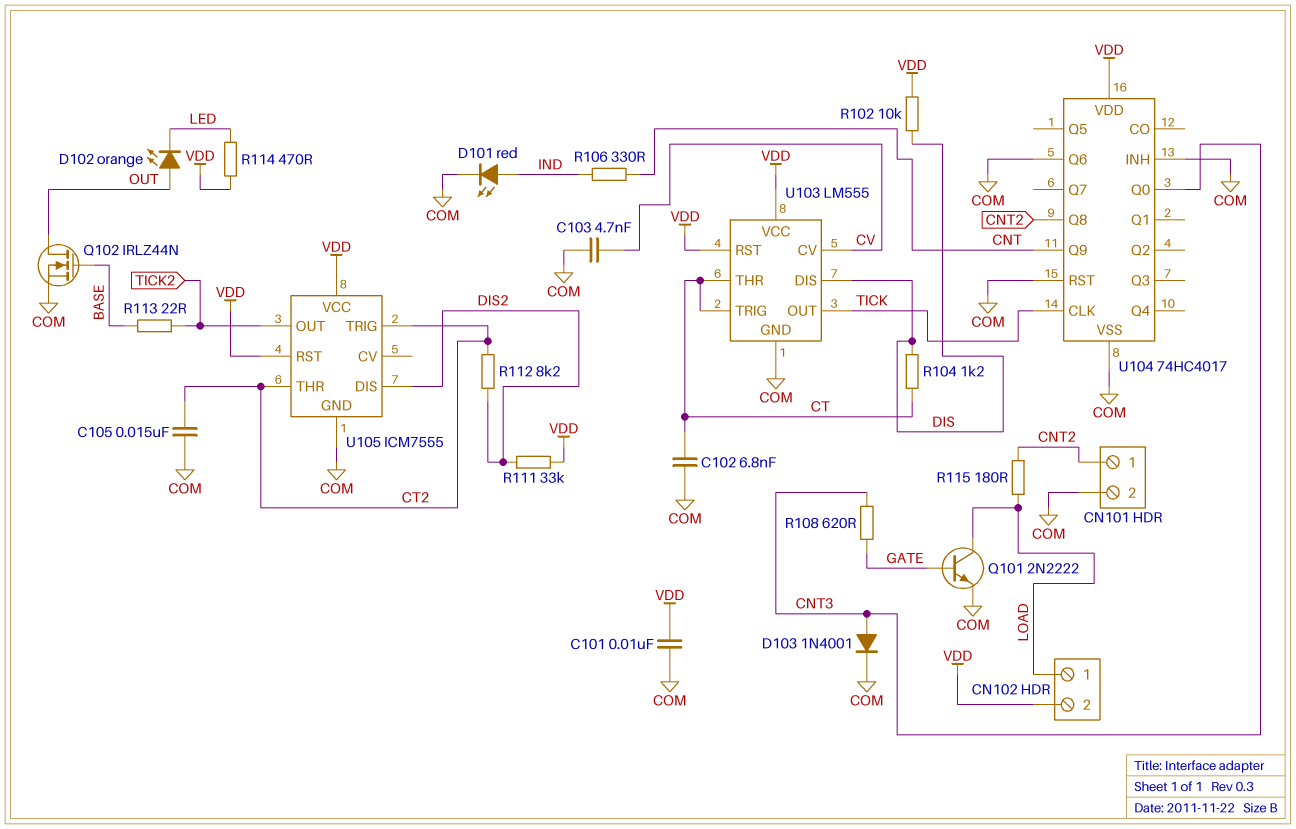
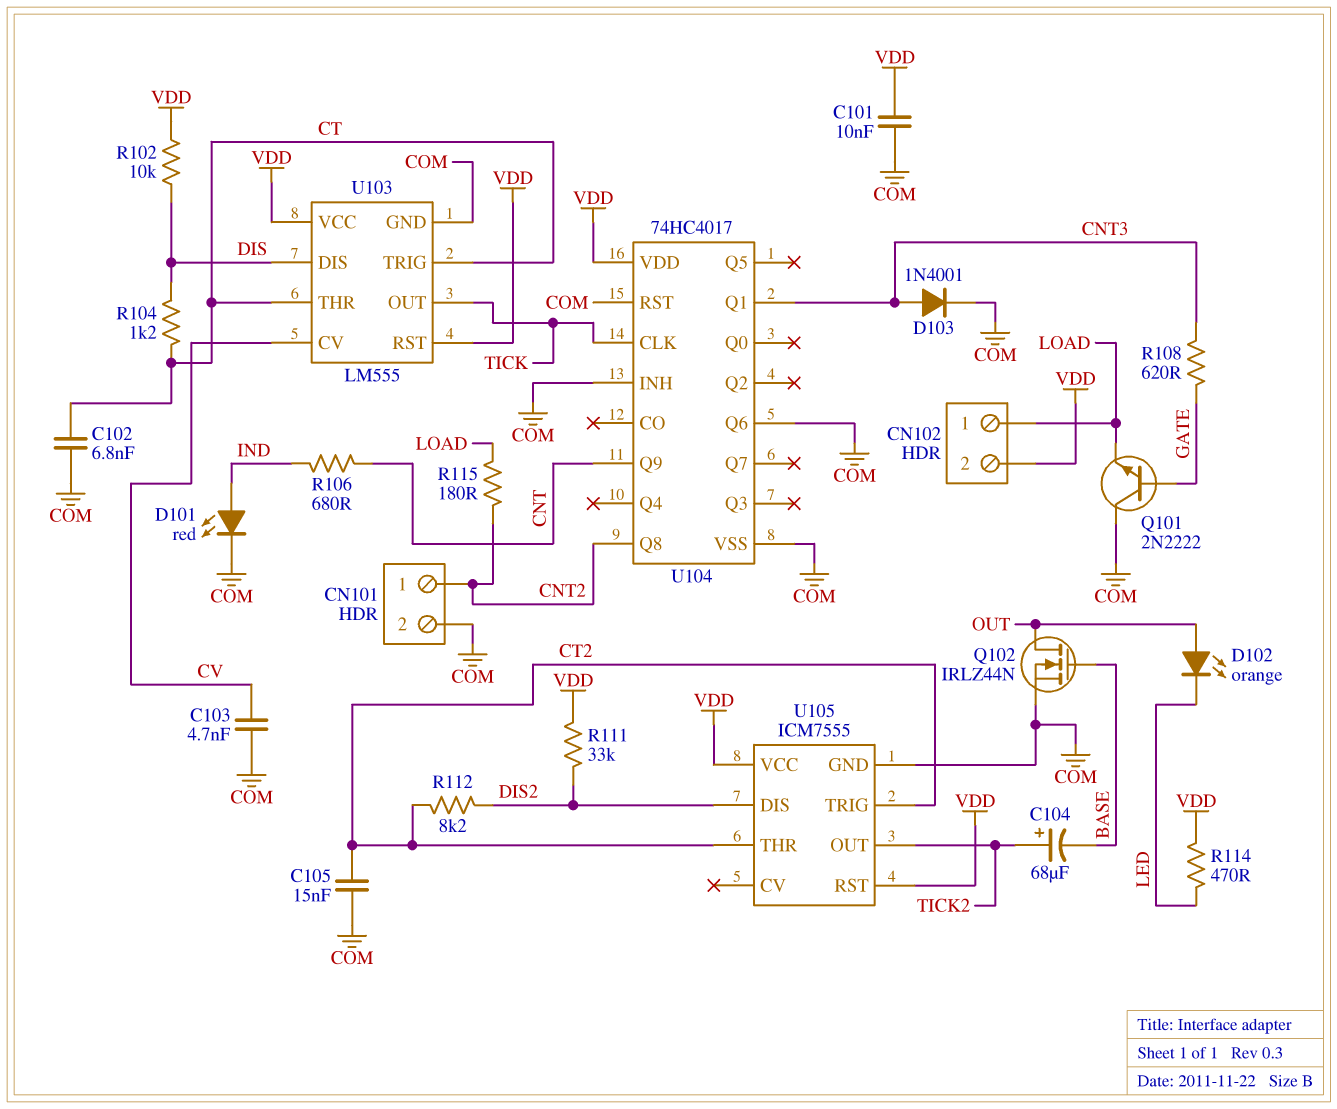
C104: none -> 68uF (plus TICK2, minus BASE)
Q101: NPN 2N2222 (B GATE, C LOAD, E COM) -> NPN 2N2222 (B GATE, C COM, E LOAD)
R106: 330 (CNT, IND) -> 680 (CNT, IND)
R113: 22 (BASE, TICK2) -> none
U104 pin Q0: CNT3 -> none
U104 pin Q1: none -> CNT3

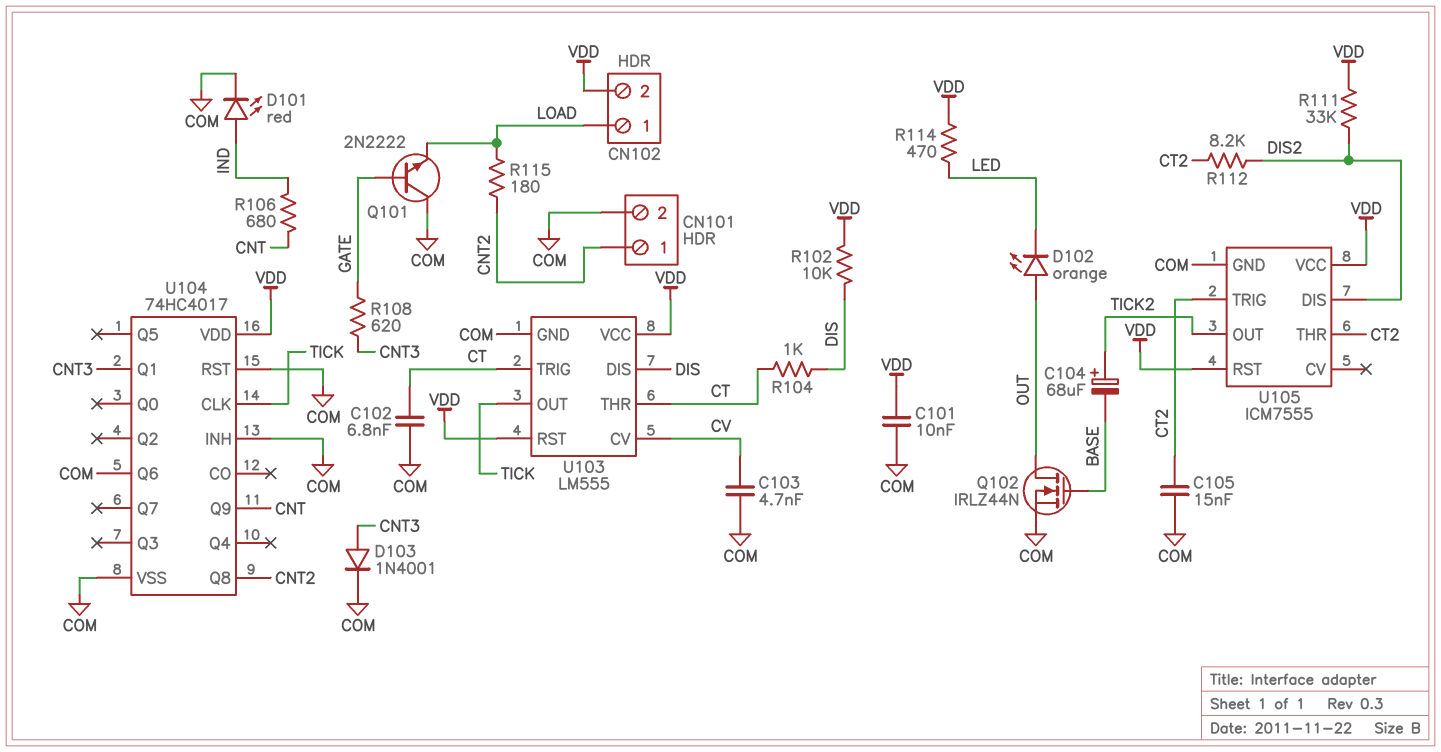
R104: 1.2k (CT, DIS) -> 1k (CT, DIS)

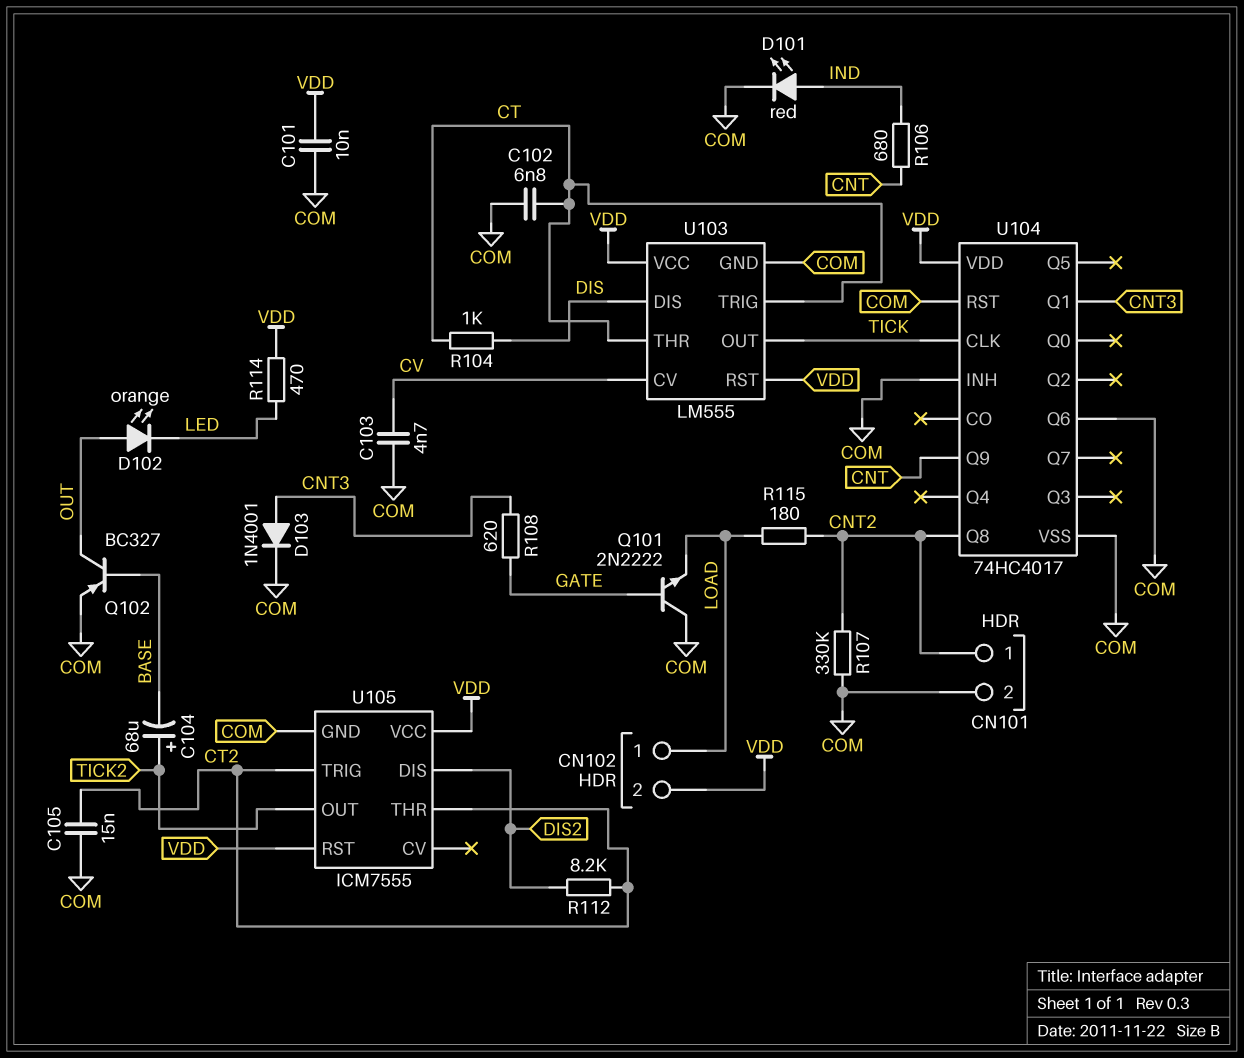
Q102: NMOS IRLZ44N (G BASE, D OUT, S COM) -> PNP BC327 (B BASE, C OUT, E COM)
R102: 10k (DIS, VDD) -> none
R107: none -> 330k (CNT2, COM)
R111: 33k (DIS2, VDD) -> none

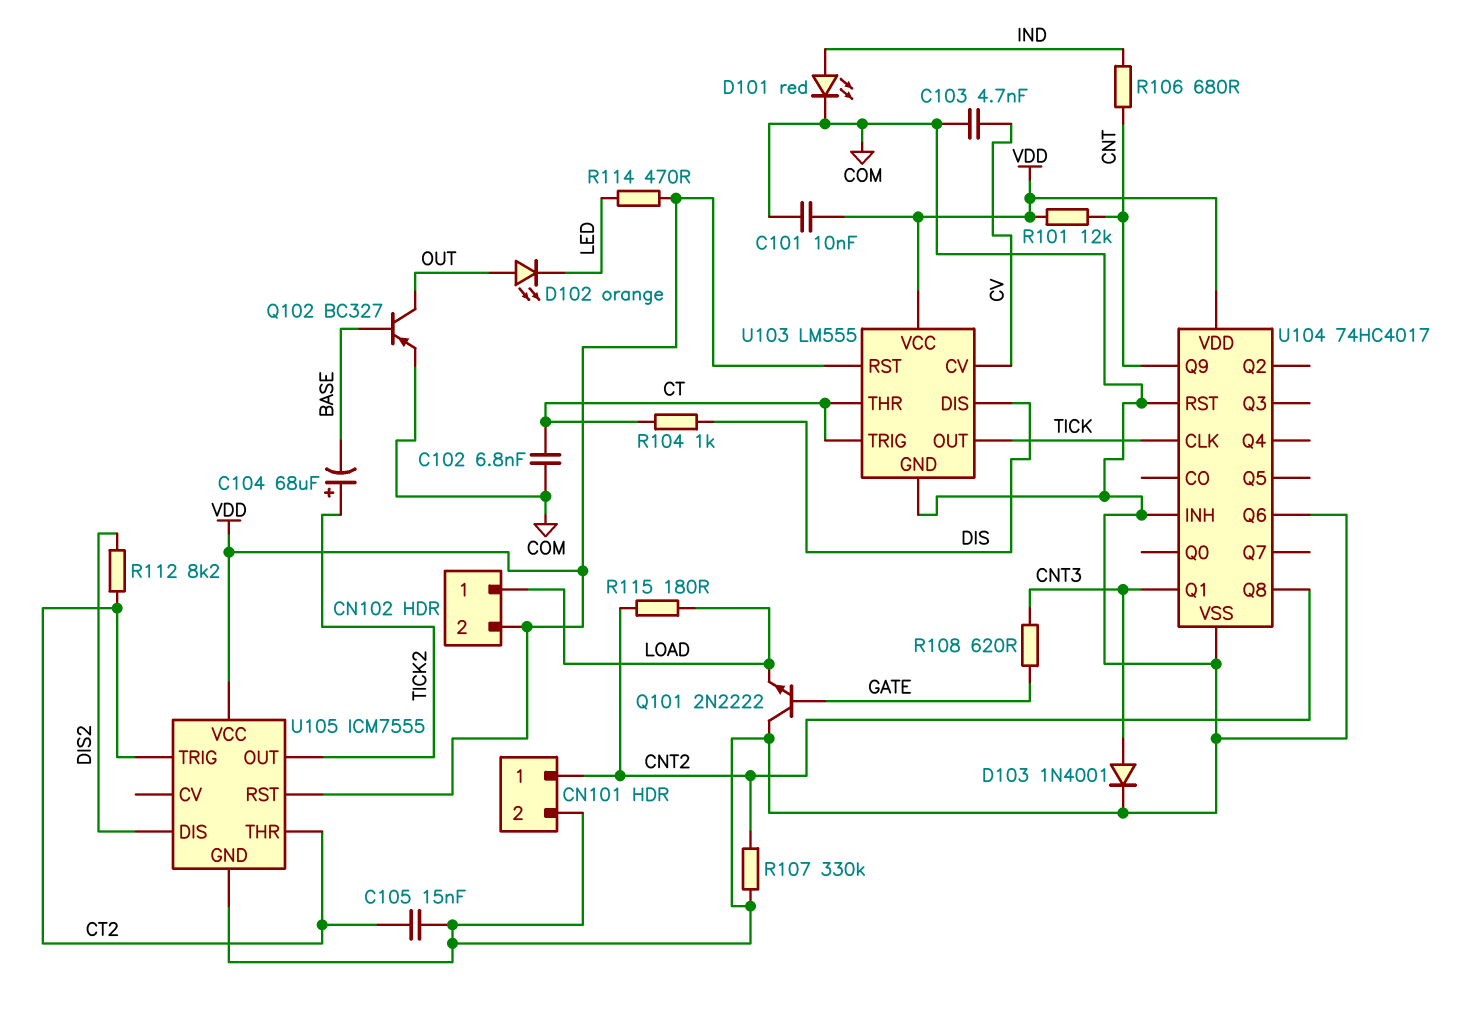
R101: none -> 12k (CNT, VDD)

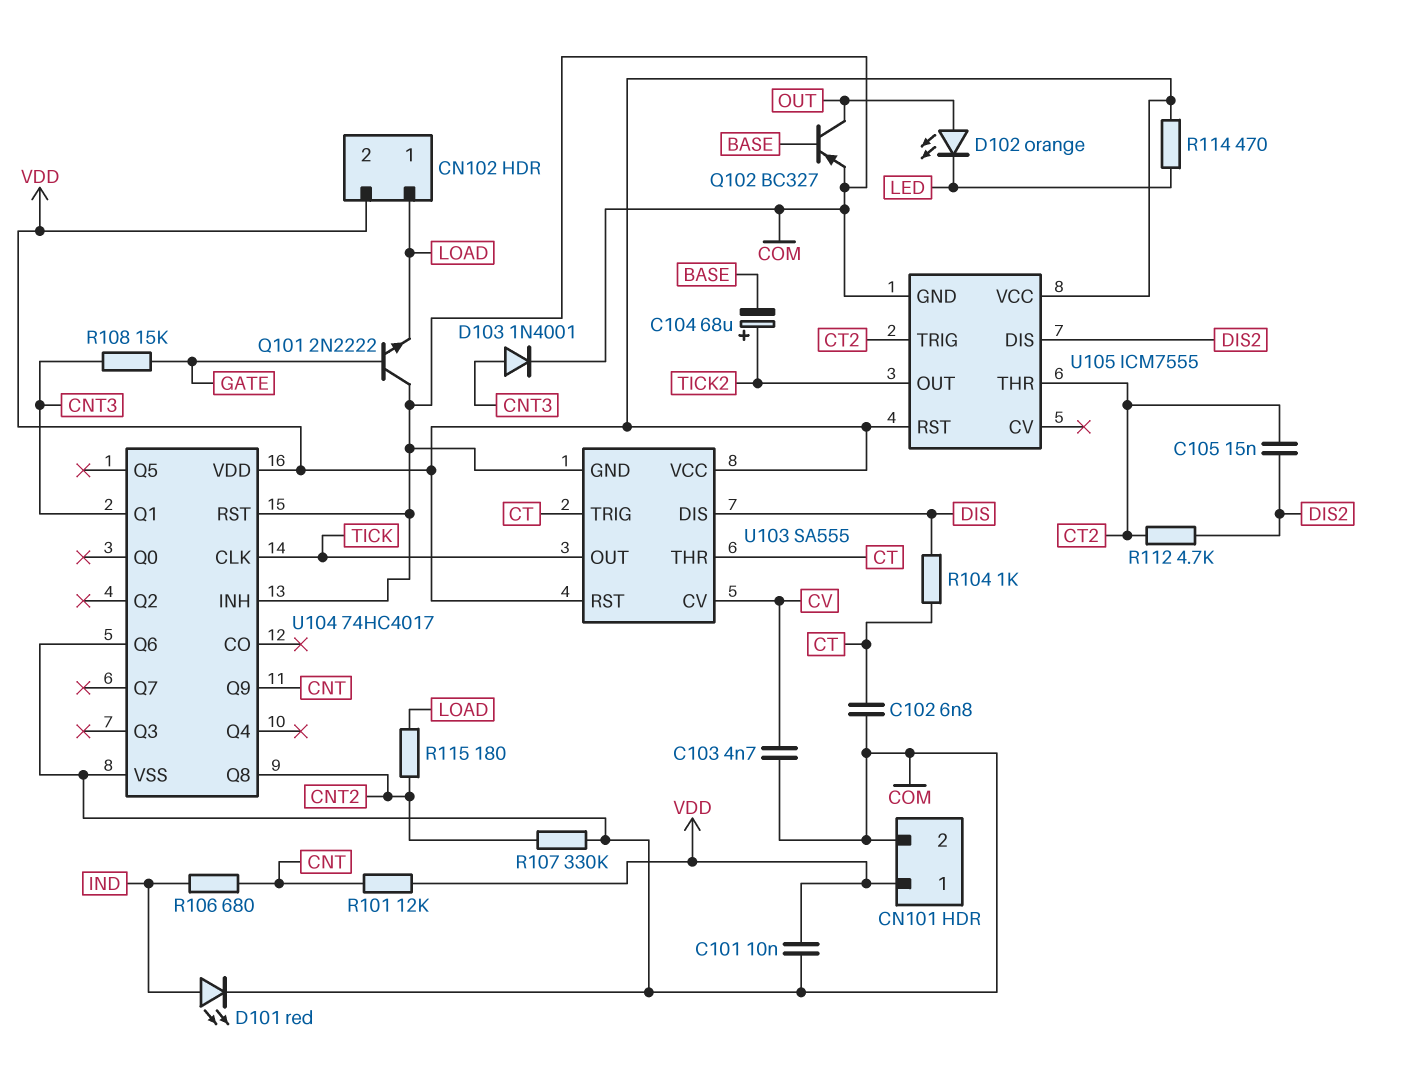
C105: 15nF (COM, CT2) -> 15nF (CT2, DIS2)
CN101 pin 1: CNT2 -> VDD
R108: 620 (CNT3, GATE) -> 15k (CNT3, GATE)
R112: 8.2k (CT2, DIS2) -> 4.7k (CT2, DIS2)
U103: LM555 -> SA555

